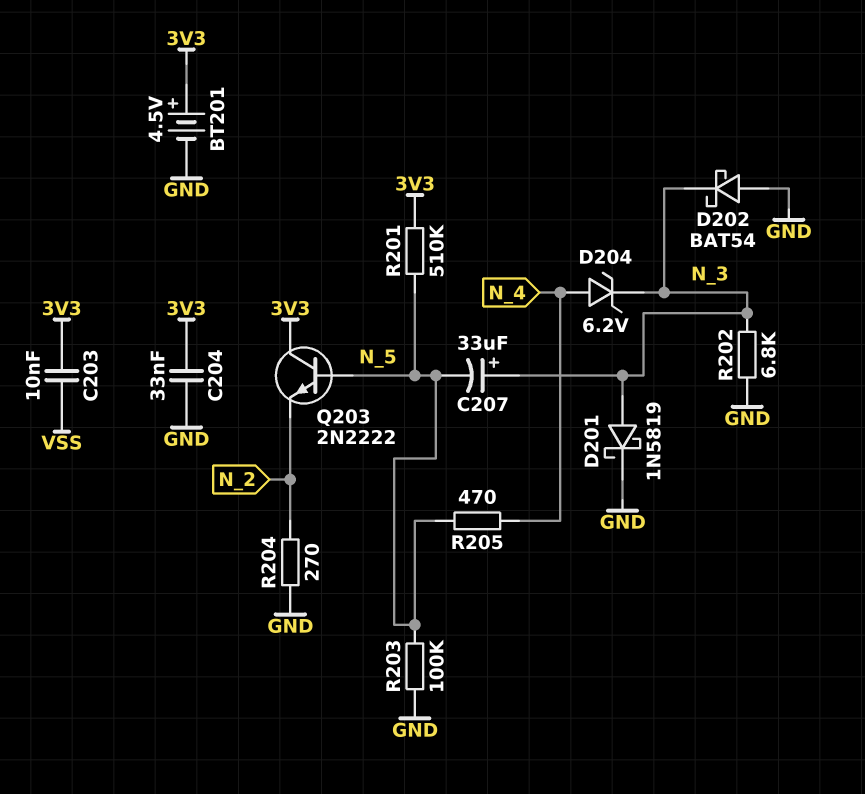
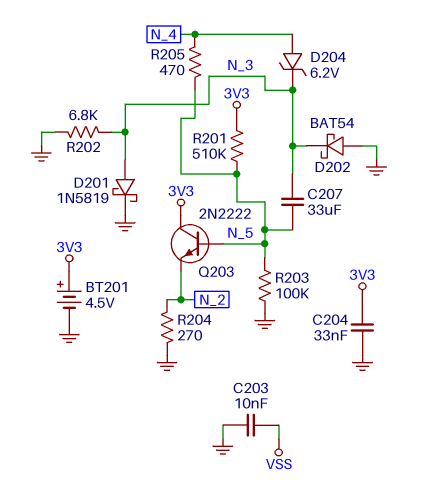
C203: 10nF (3V3, VSS) -> 10nF (GND, VSS)
C207: 33uF (plus N_3, minus N_5) -> 33uF (N_3, N_5)

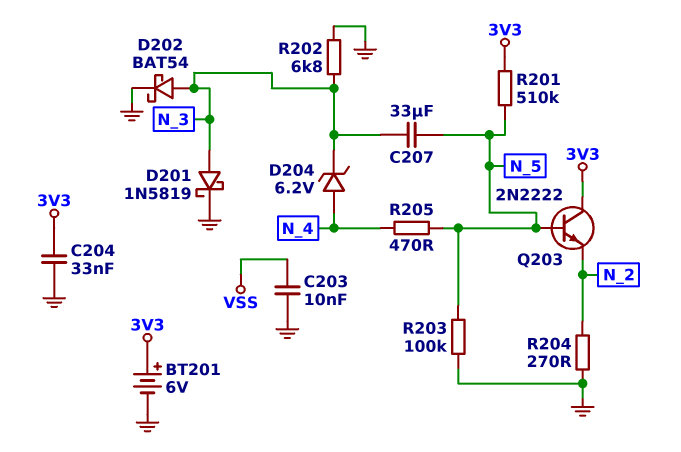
BT201: 4.5V (plus 3V3, minus GND) -> 6V (plus 3V3, minus GND)
D202: schottky BAT54 (A GND, K N_3) -> schottky BAT54 (A N_3, K GND)

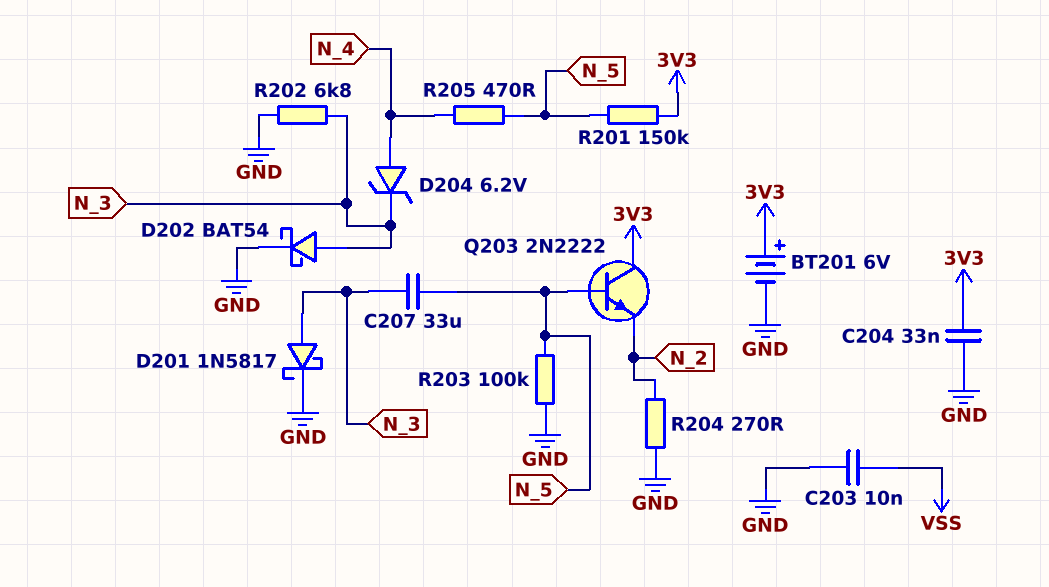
D201: schottky 1N5819 (A N_3, K GND) -> schottky 1N5817 (A N_3, K GND)
R201: 510k (3V3, N_5) -> 150k (3V3, N_5)

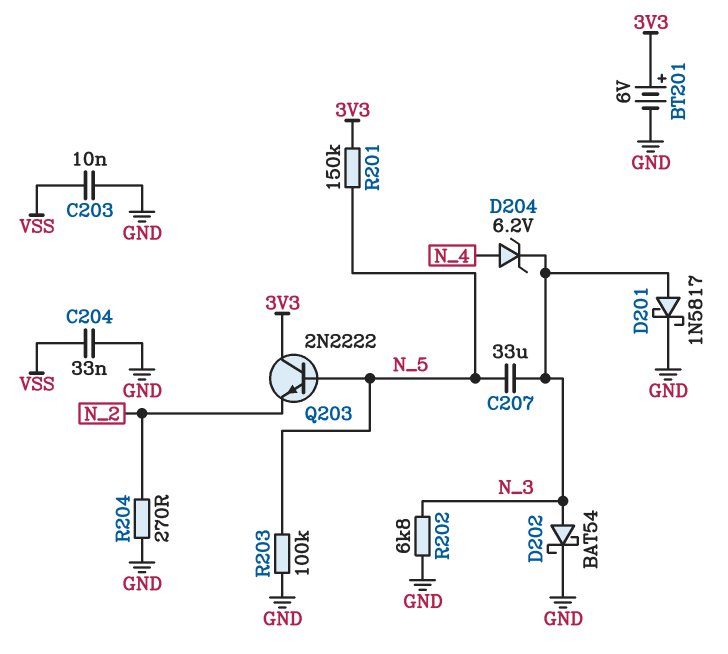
C204: 33nF (3V3, GND) -> 33nF (GND, VSS)
R205: 470 (N_4, N_5) -> none

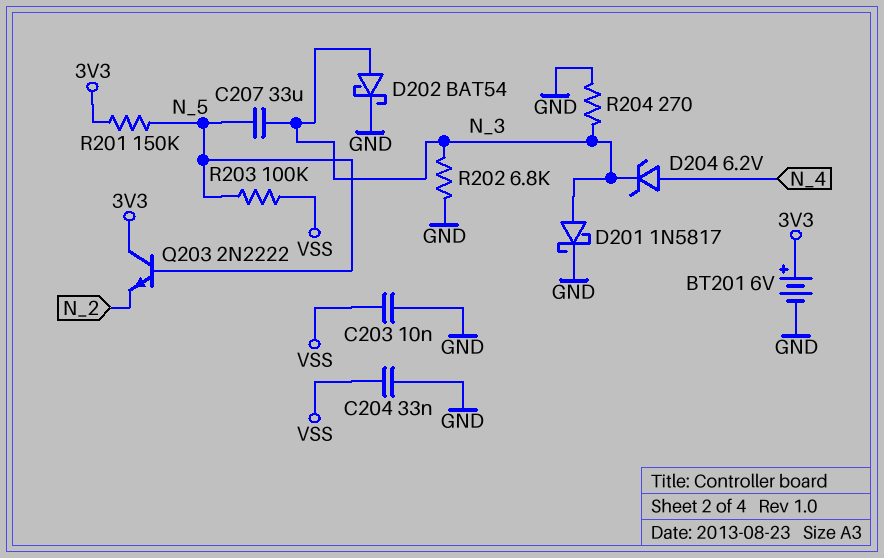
R203: 100k (GND, N_5) -> 100k (N_5, VSS)
R204: 270 (GND, N_2) -> 270 (GND, N_3)

